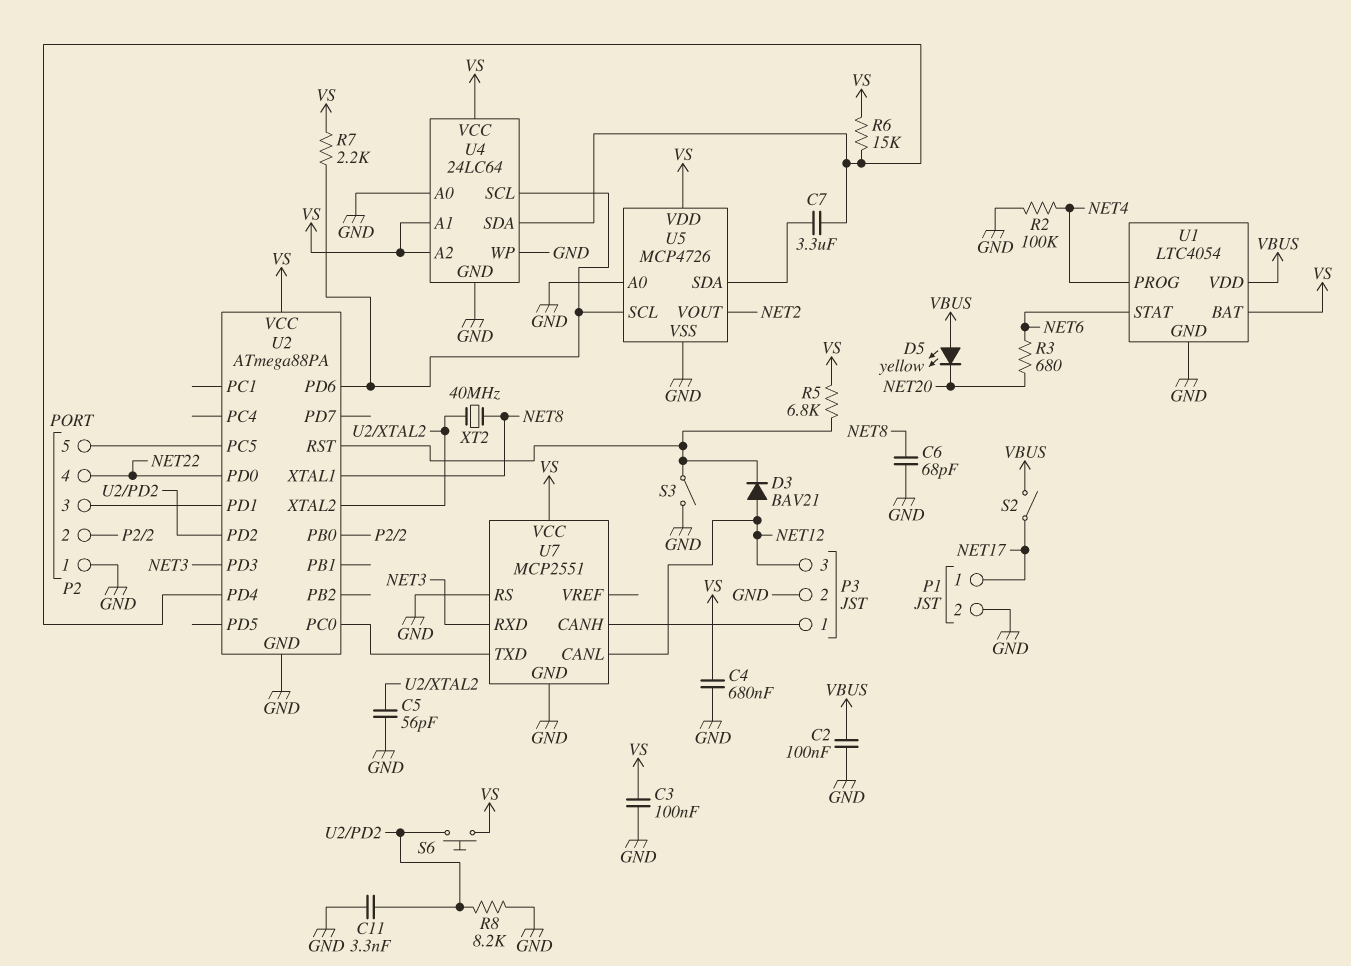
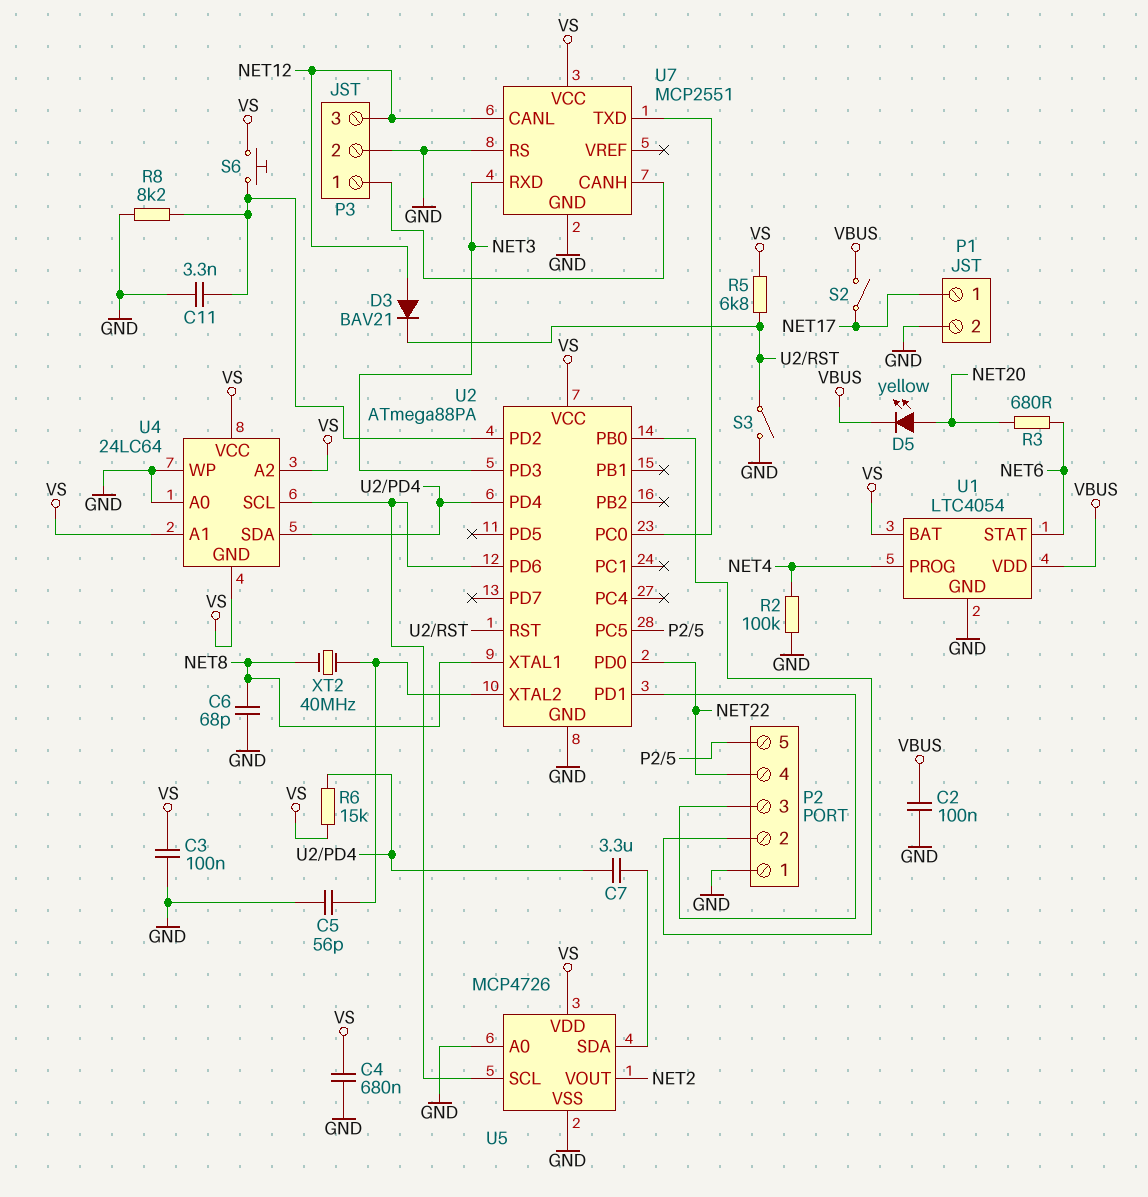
D5: LED yellow (A VBUS, K NET20) -> LED yellow (A NET20, K VBUS)
R7: 2.2k (U2/PD6, VS) -> none
U4 pin GND: GND -> VS

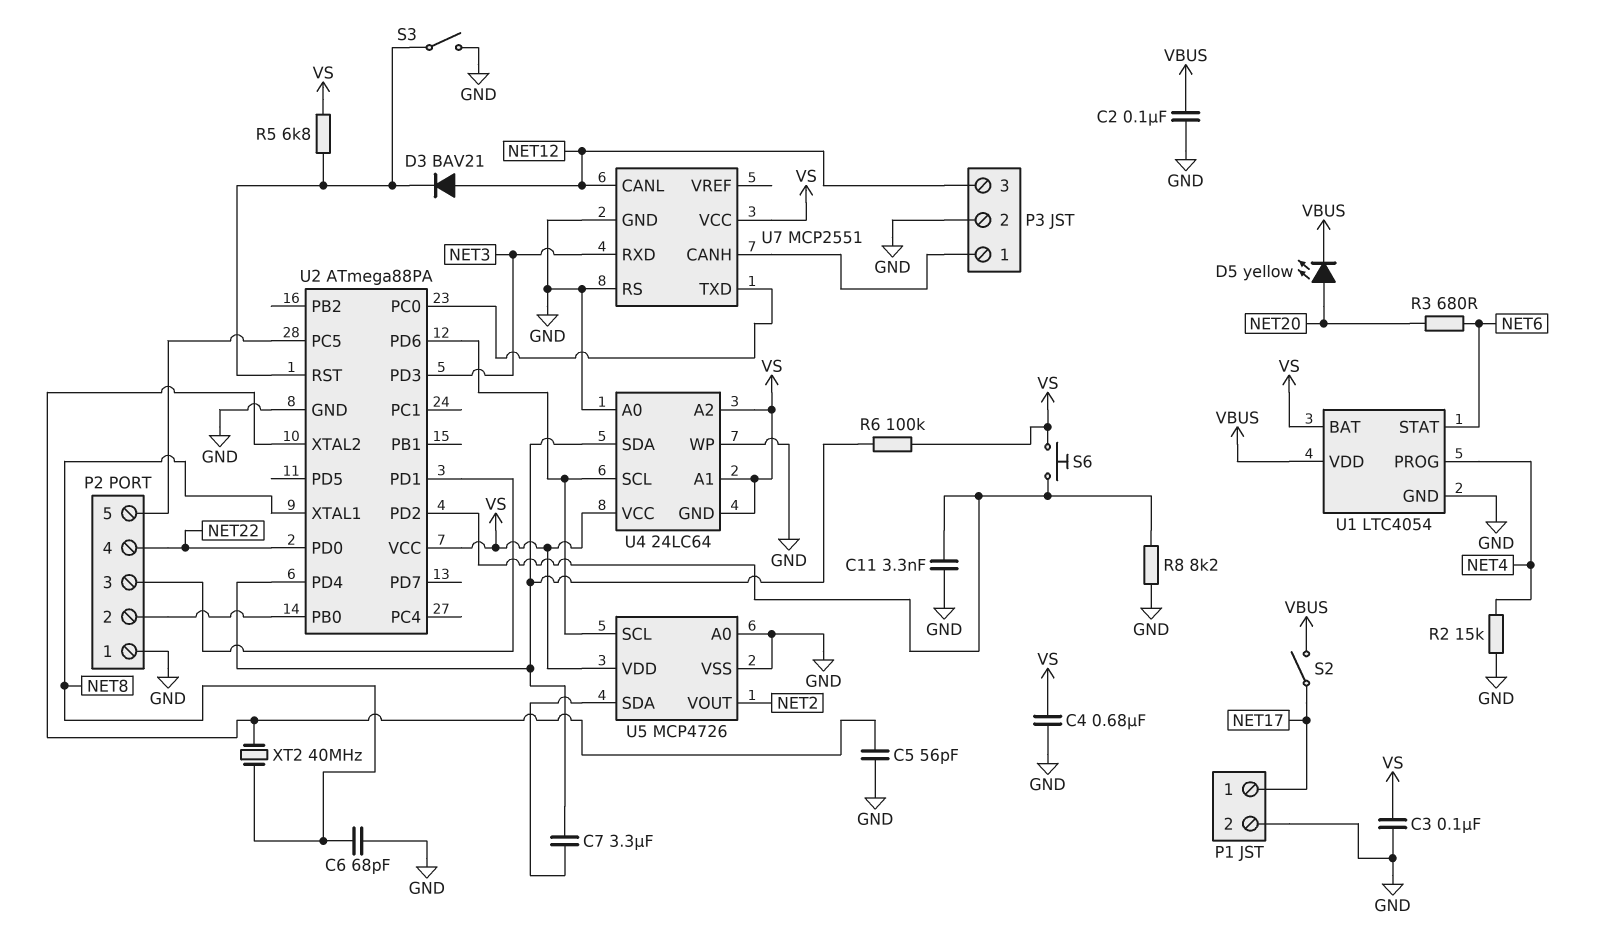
R2: 100k (GND, NET4) -> 15k (GND, NET4)
R6: 15k (U2/PD4, VS) -> 100k (U2/PD4, VS)

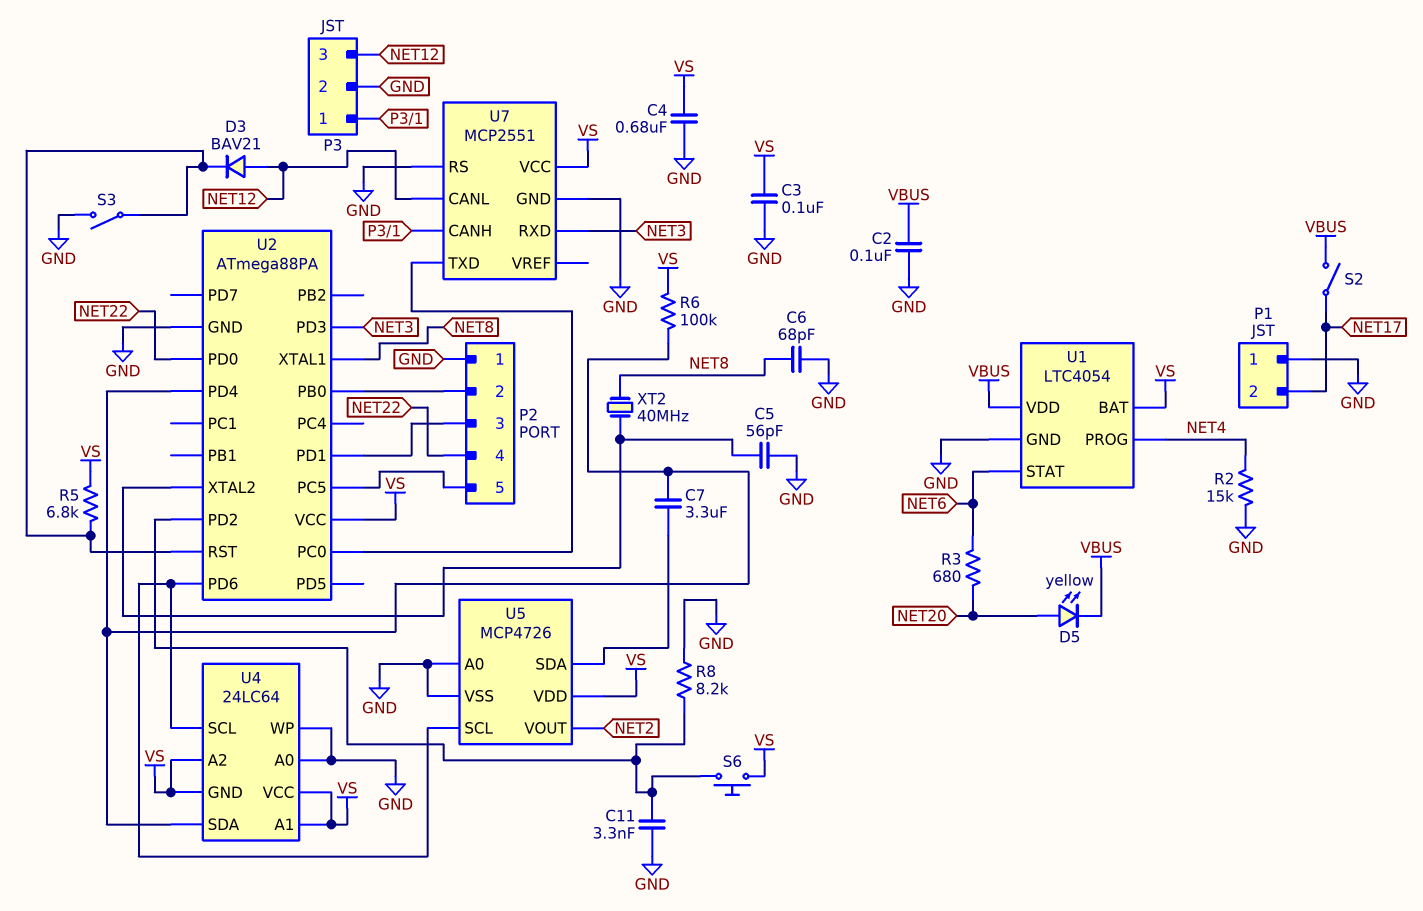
P1 pin 1: NET17 -> GND
P1 pin 2: GND -> NET17

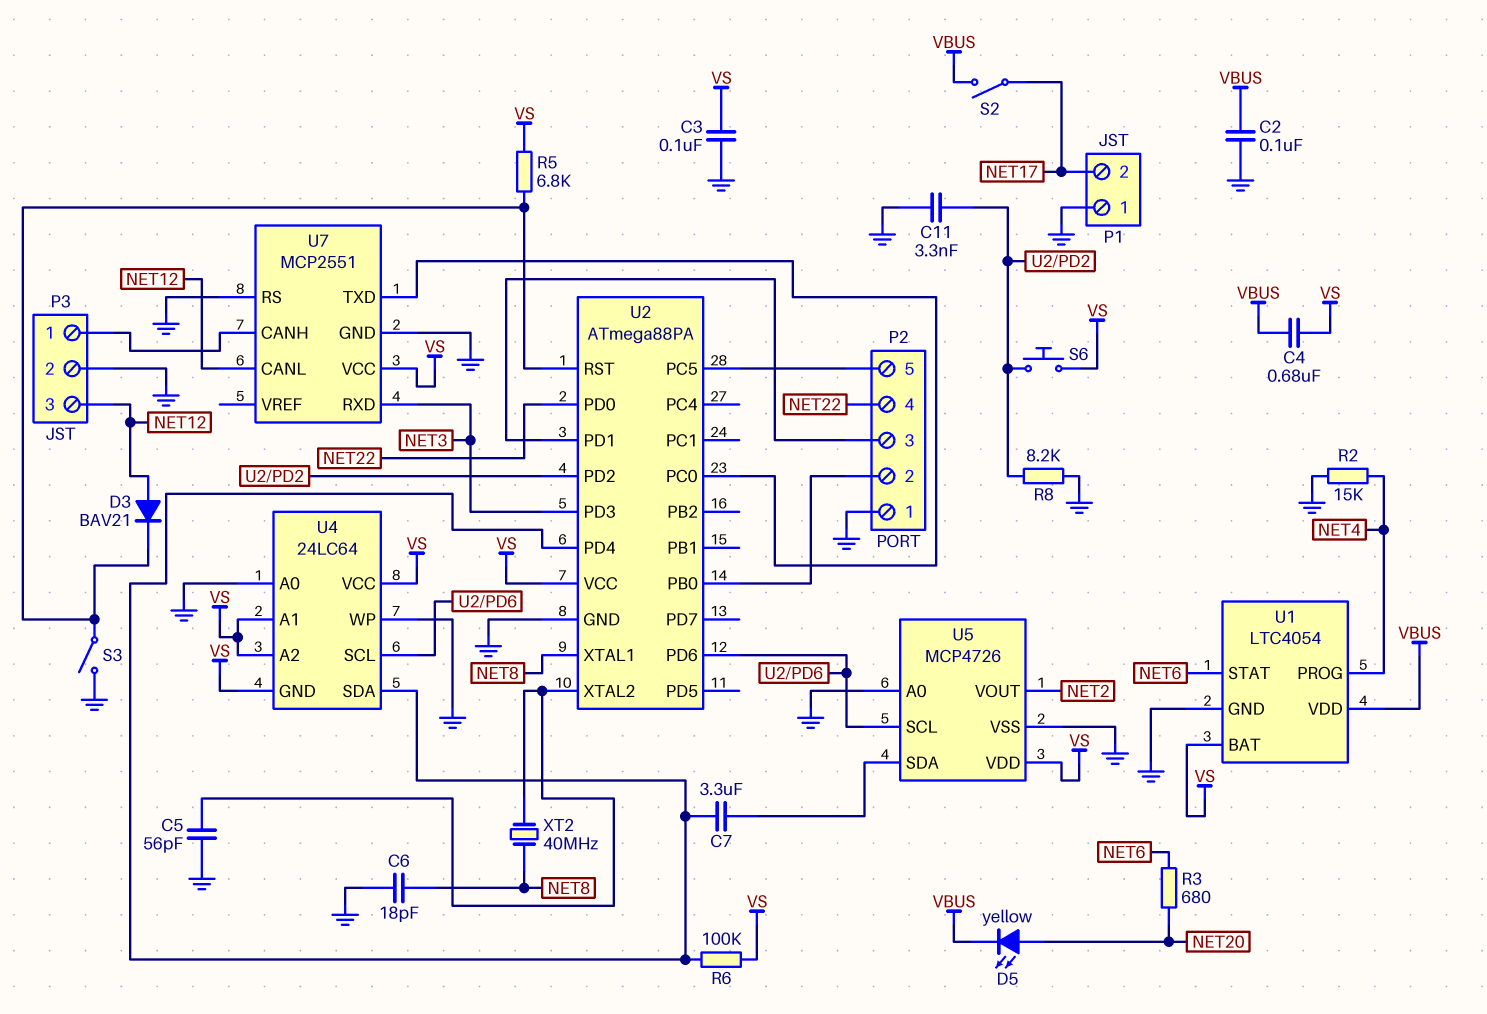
C4: 680nF (GND, VS) -> 680nF (VBUS, VS)
C6: 68pF (GND, NET8) -> 18pF (GND, NET8)

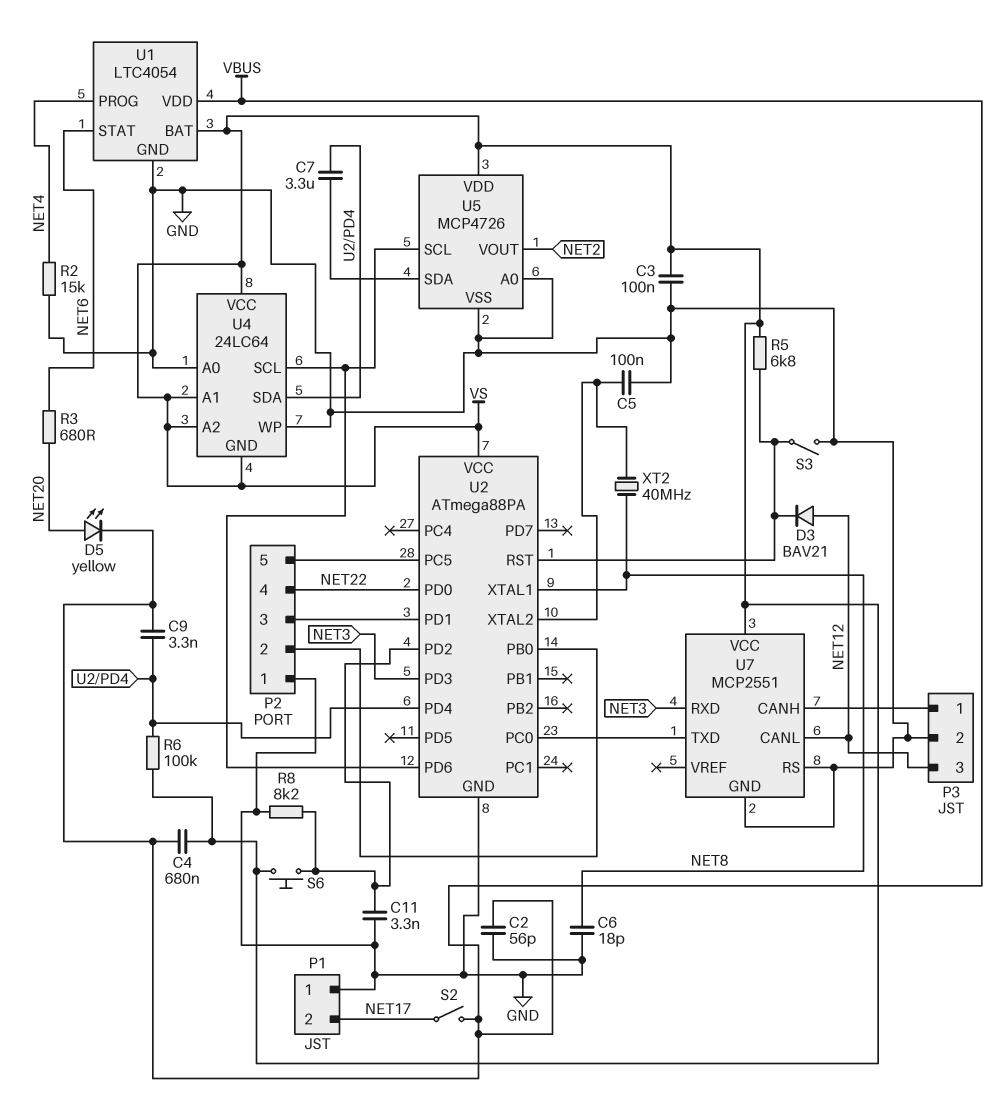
C2: 100nF (GND, VBUS) -> 56pF (GND, VBUS)
C5: 56pF (GND, U2/XTAL2) -> 100nF (GND, U2/XTAL2)
C9: none -> 3.3nF (U2/PD4, VBUS)

